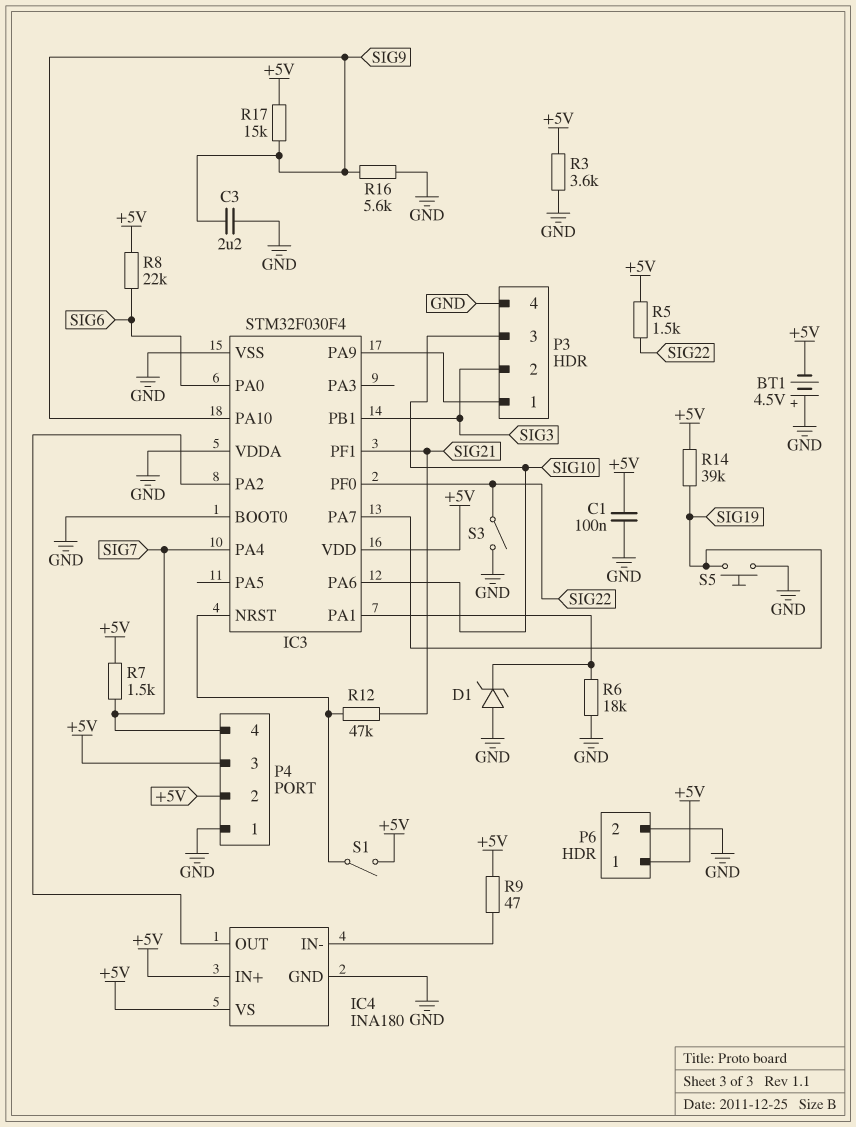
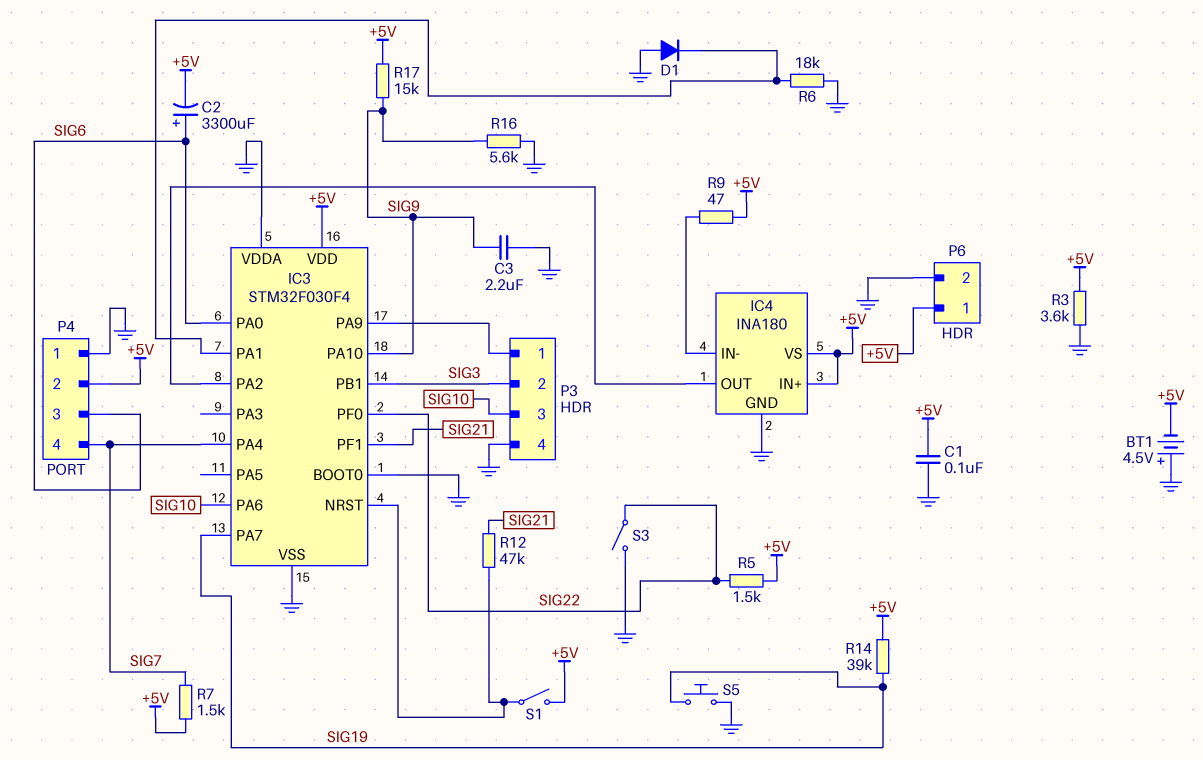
C2: none -> 3300uF (plus SIG6, minus +5V)
D1: zener (A GND, K IC3/PA1) -> diode (A GND, K IC3/PA1)
P4 pin 3: +5V -> SIG6
R8: 22k (+5V, SIG6) -> none

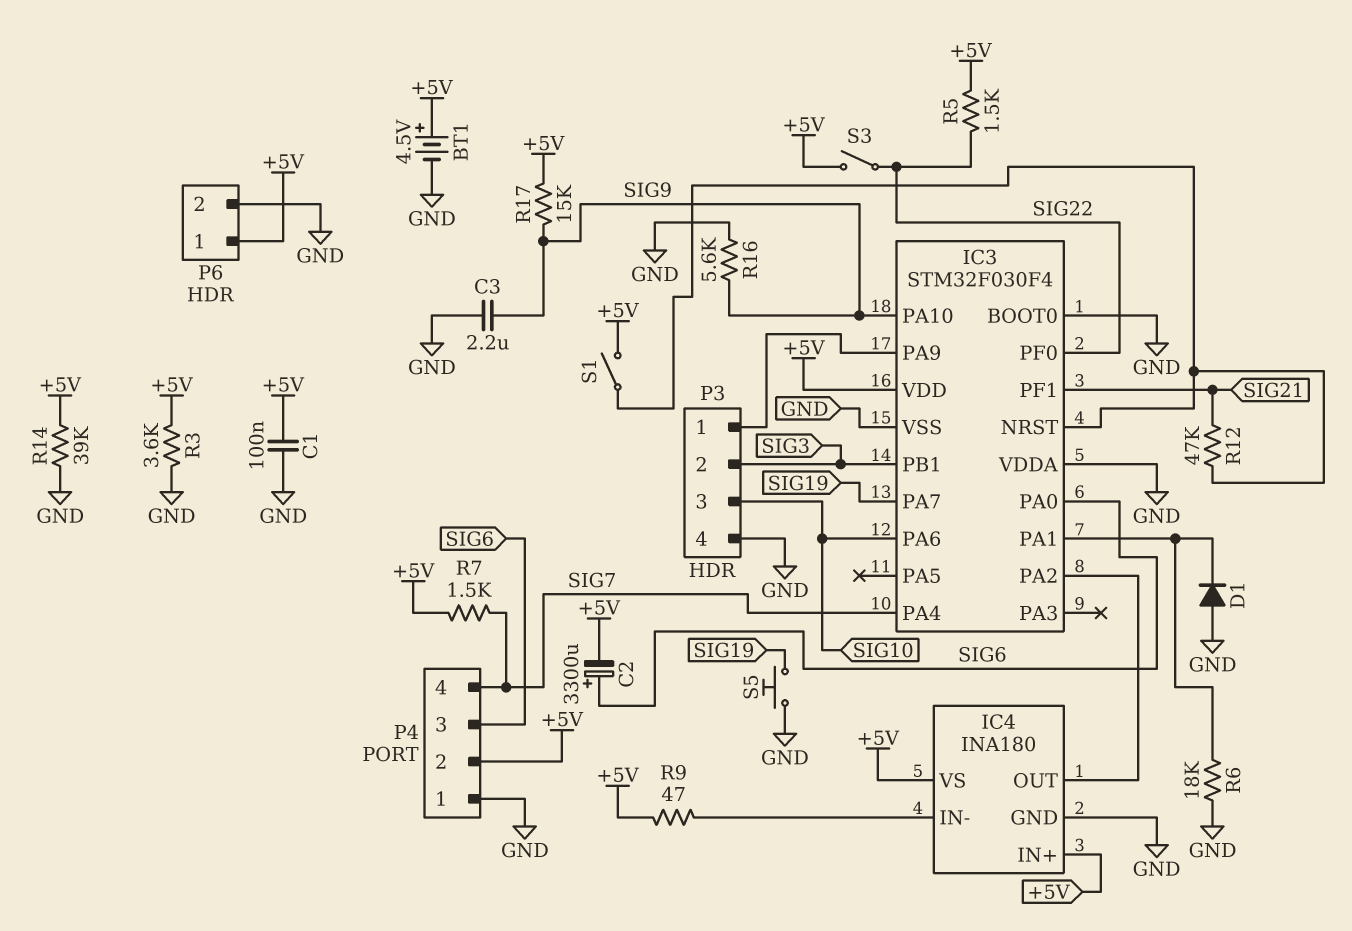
BT1: 4.5V (plus GND, minus +5V) -> 4.5V (plus +5V, minus GND)
R14: 39k (+5V, SIG19) -> 39k (+5V, GND)
S3: switch (GND, SIG22) -> switch (+5V, SIG22)

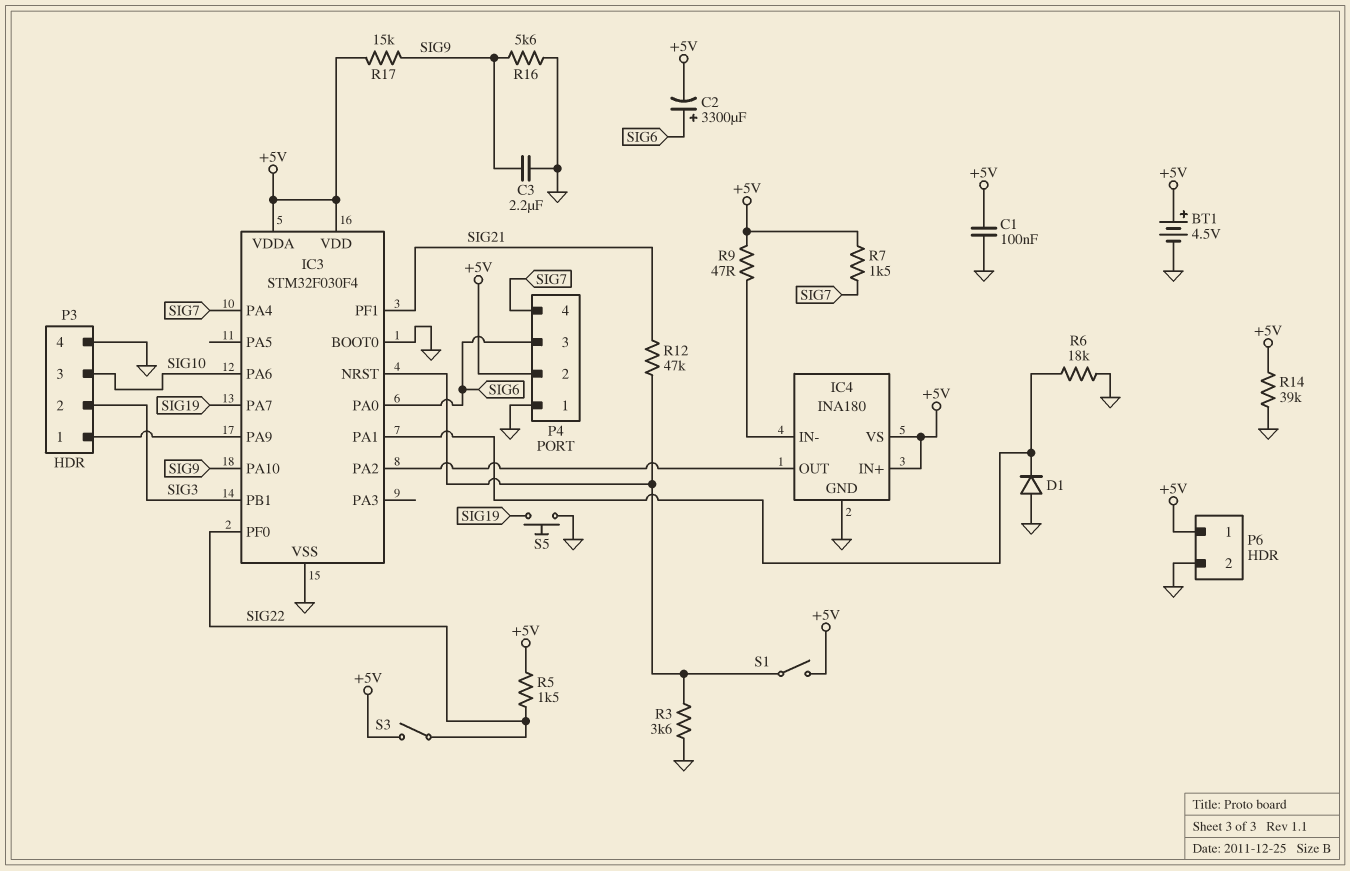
IC3 pin VDDA: GND -> +5V
R3: 3.6k (+5V, GND) -> 3.6k (GND, IC3/NRST)

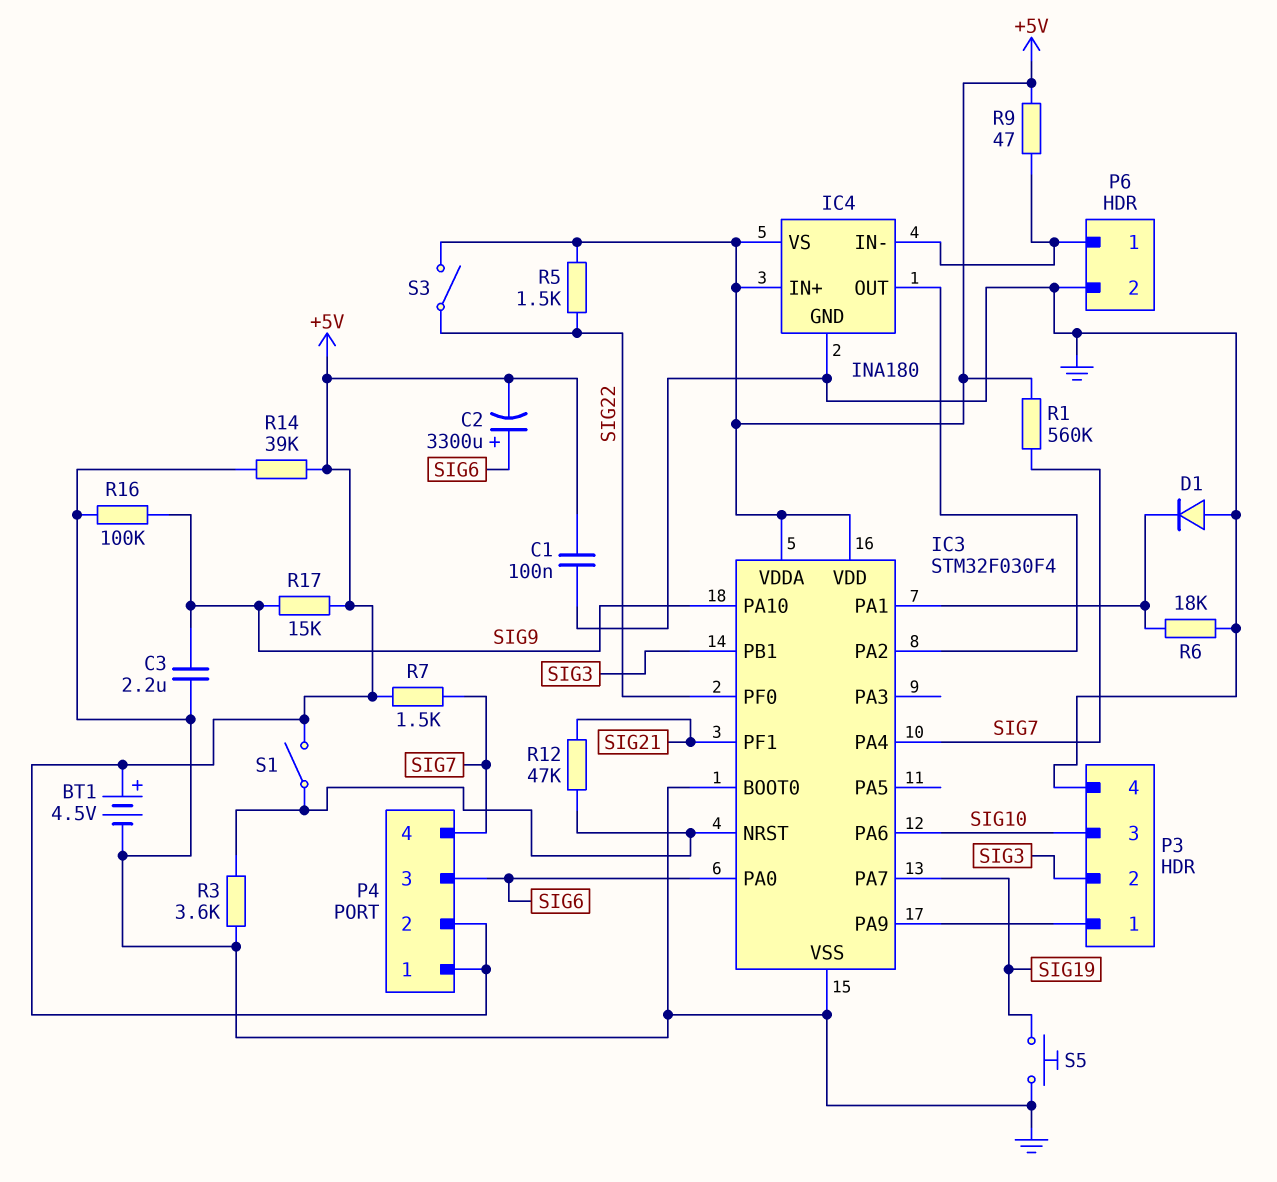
P4 pin 1: GND -> +5V
P6 pin 1: +5V -> IC4/IN-
R1: none -> 560k (+5V, SIG7)
R16: 5.6k (GND, SIG9) -> 100k (GND, SIG9)

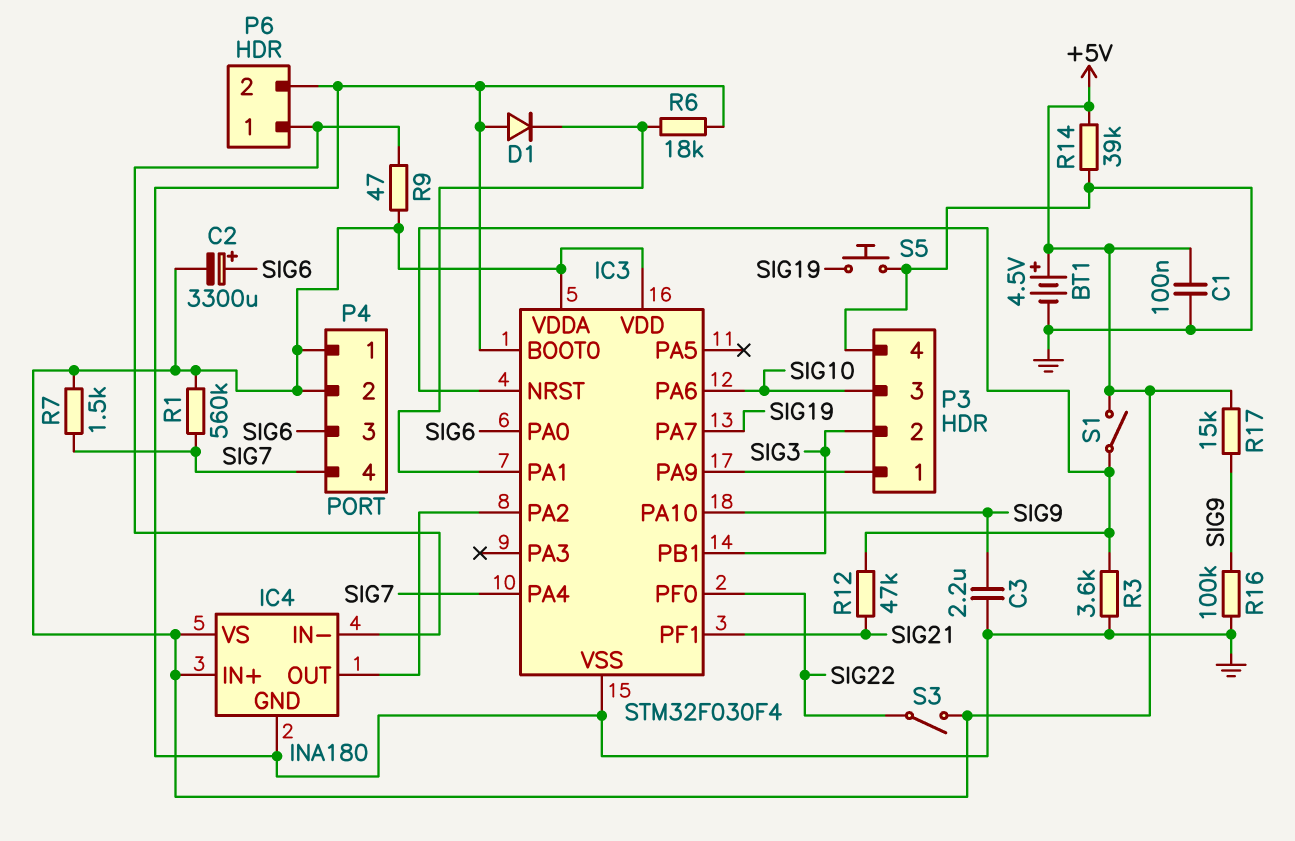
R5: 1.5k (+5V, SIG22) -> none

